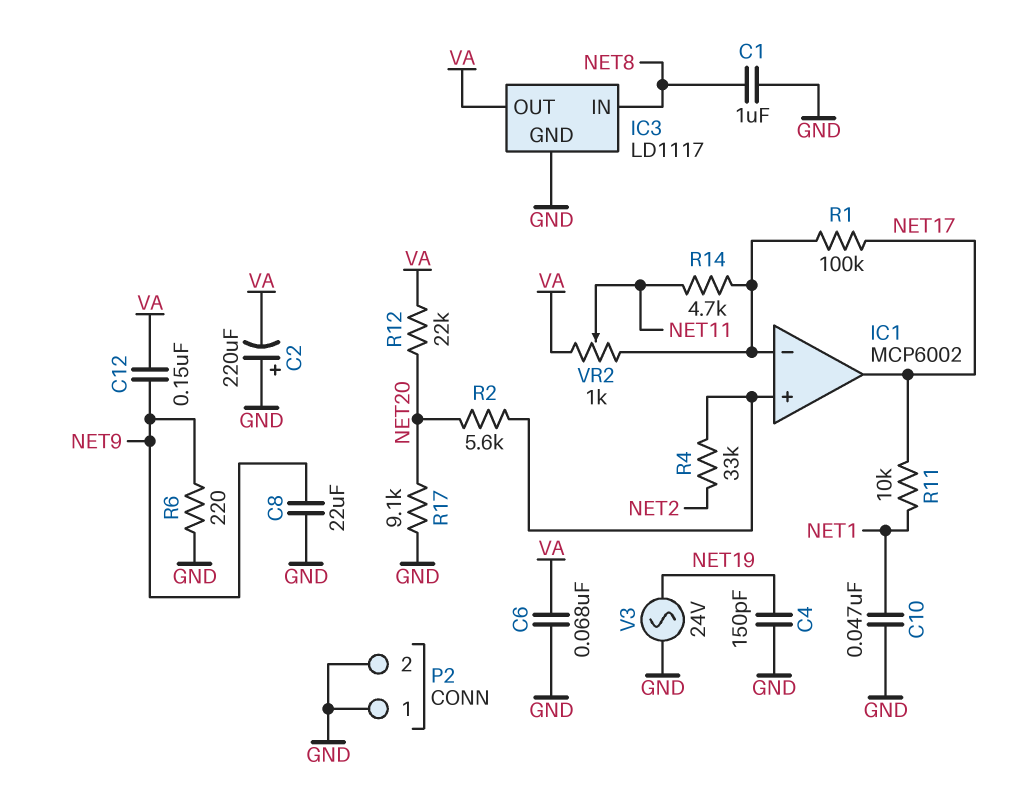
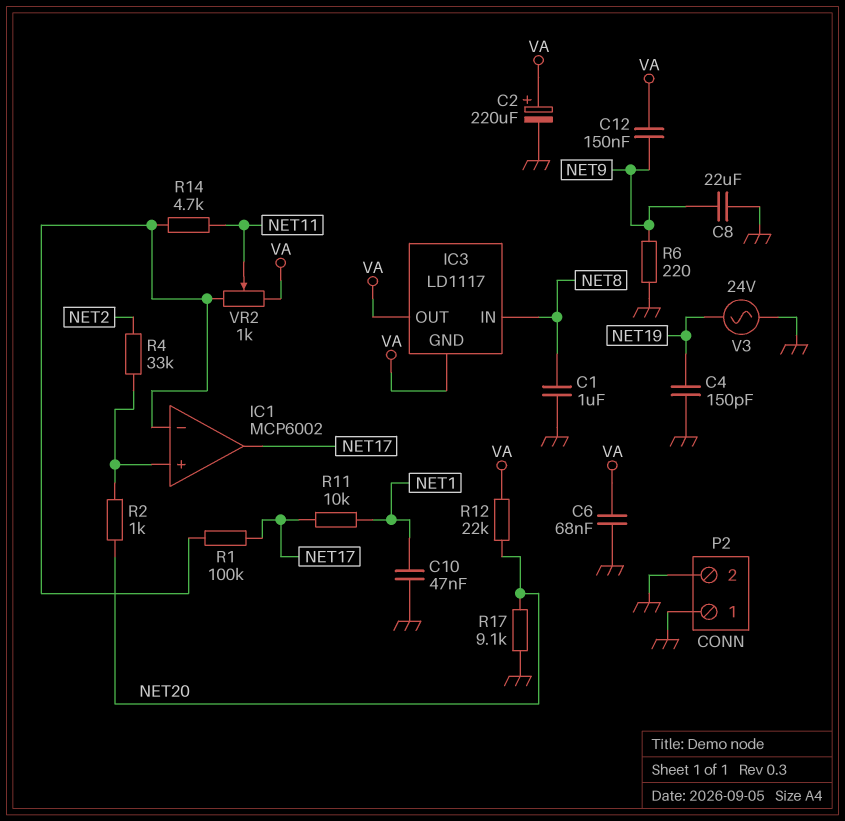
C2: 220uF (plus GND, minus VA) -> 220uF (plus VA, minus GND)
IC3 pin GND: GND -> VA
R2: 5.6k (IC1/in+, NET20) -> 1k (IC1/in+, NET20)

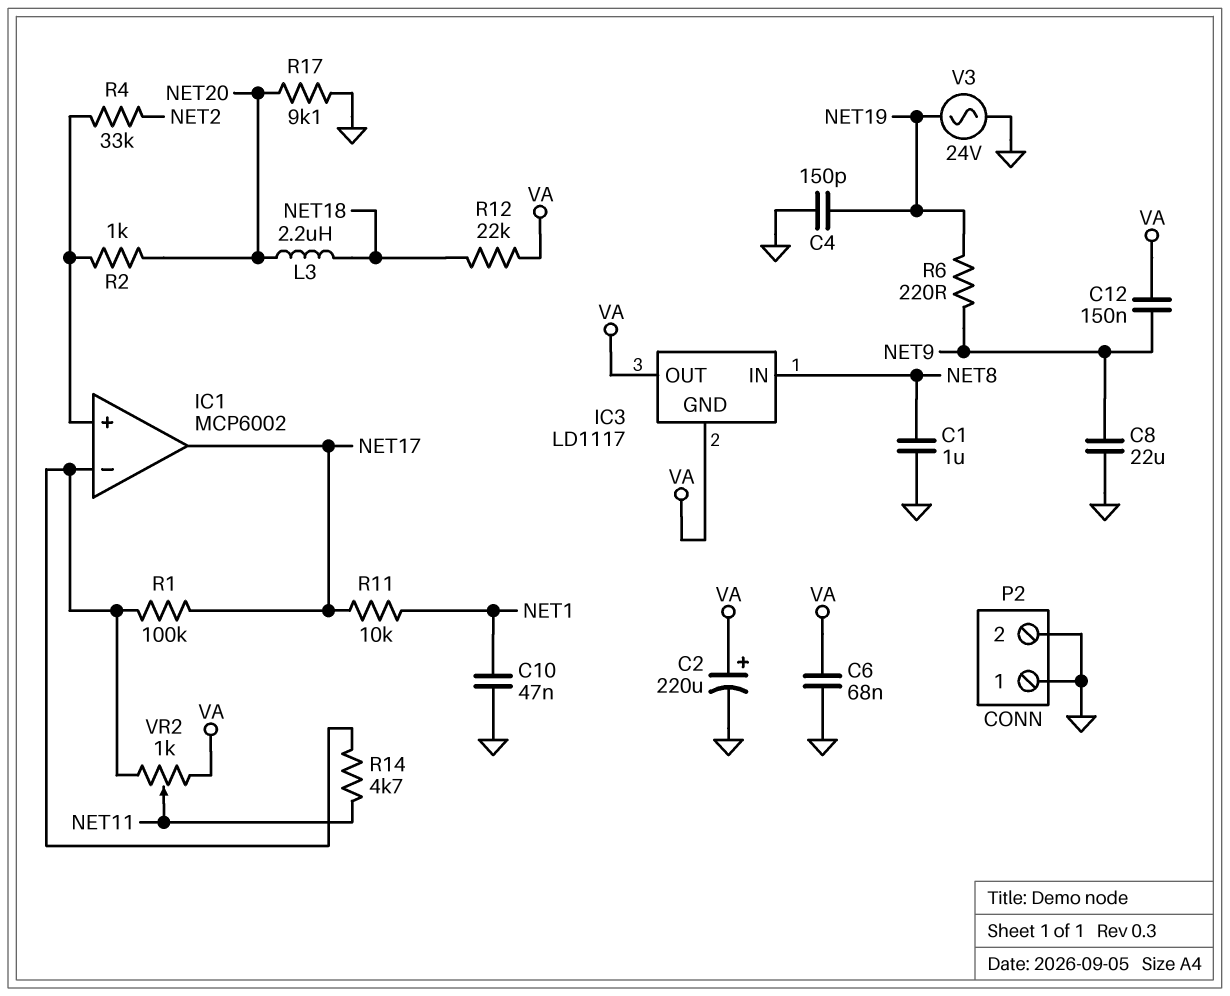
L3: none -> 2.2uH (NET18, NET20)
R6: 220 (GND, NET9) -> 220 (NET9, NET19)
R12: 22k (NET20, VA) -> 22k (NET18, VA)

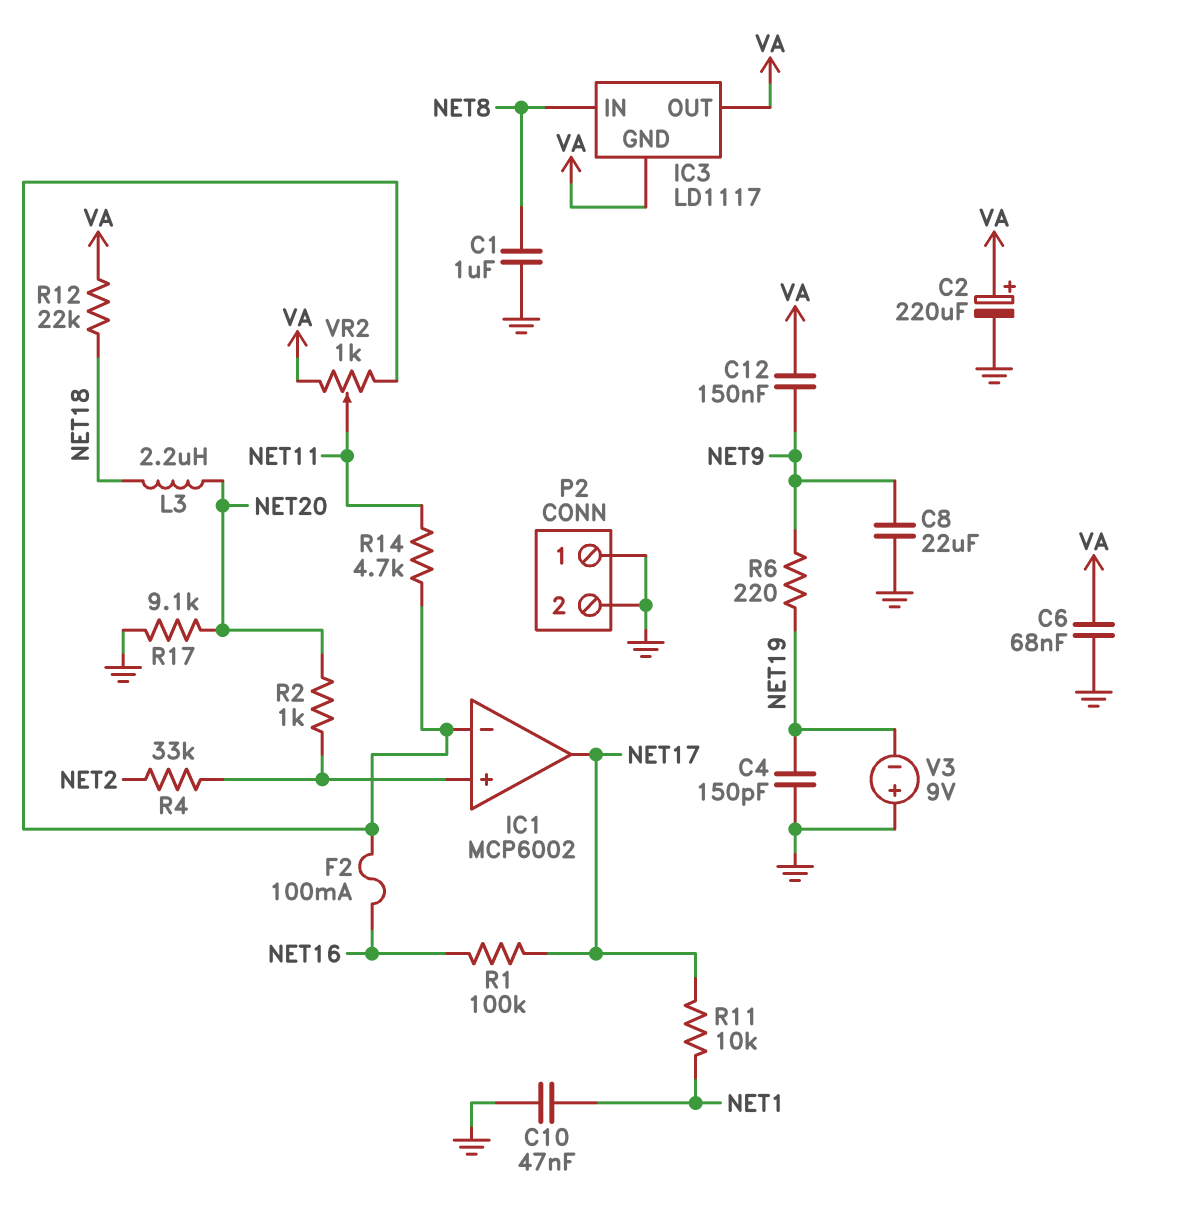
F2: none -> 100mA (IC1/in-, NET16)
R1: 100k (IC1/in-, NET17) -> 100k (NET16, NET17)
V3: AC 24V (GND, NET19) -> 9V (plus GND, minus NET19)

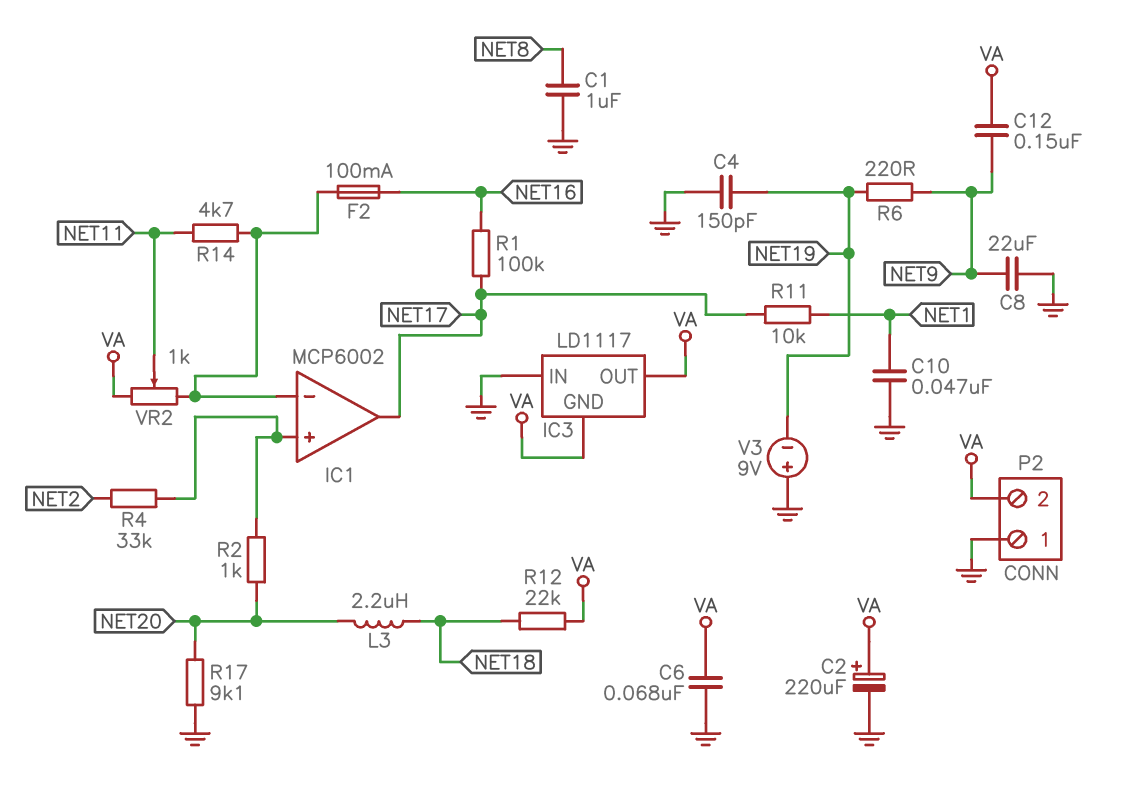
IC3 pin IN: NET8 -> GND
P2 pin 2: GND -> VA

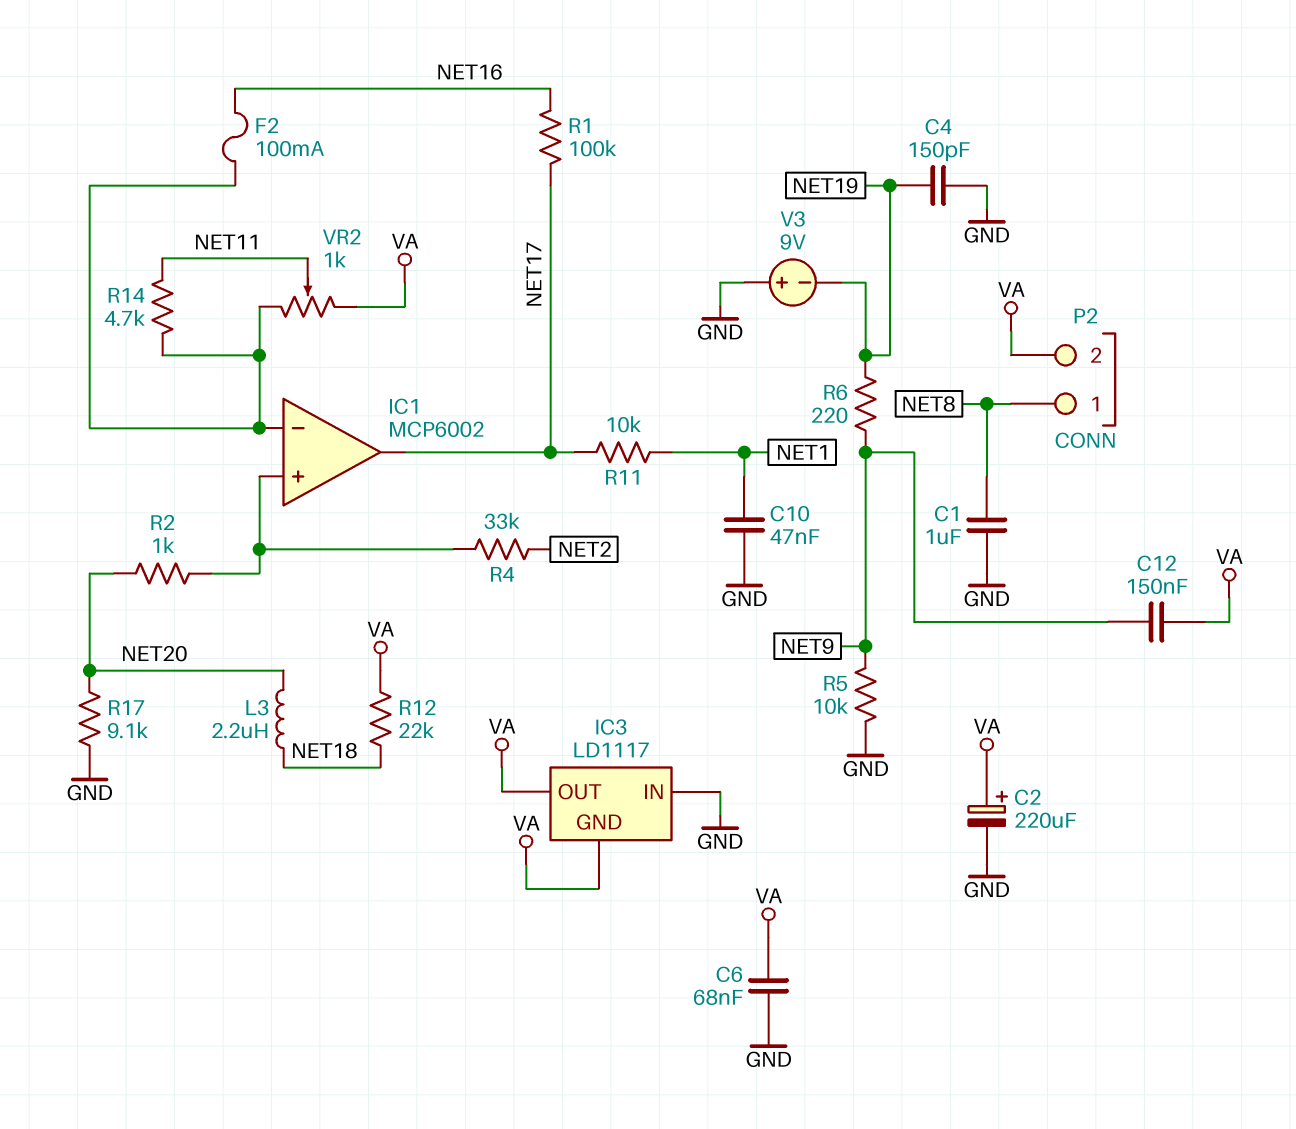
C8: 22uF (GND, NET9) -> none
P2 pin 1: GND -> NET8
R5: none -> 10k (GND, NET9)

